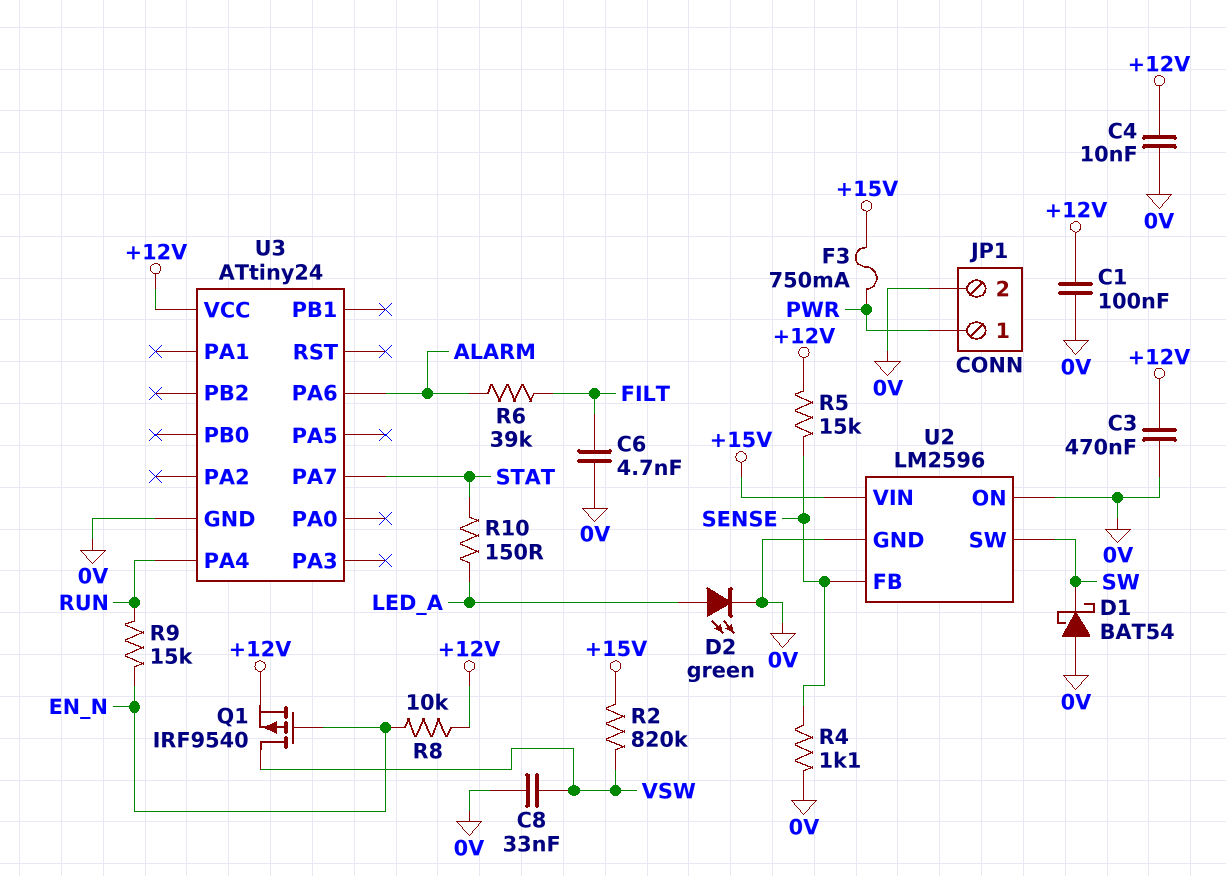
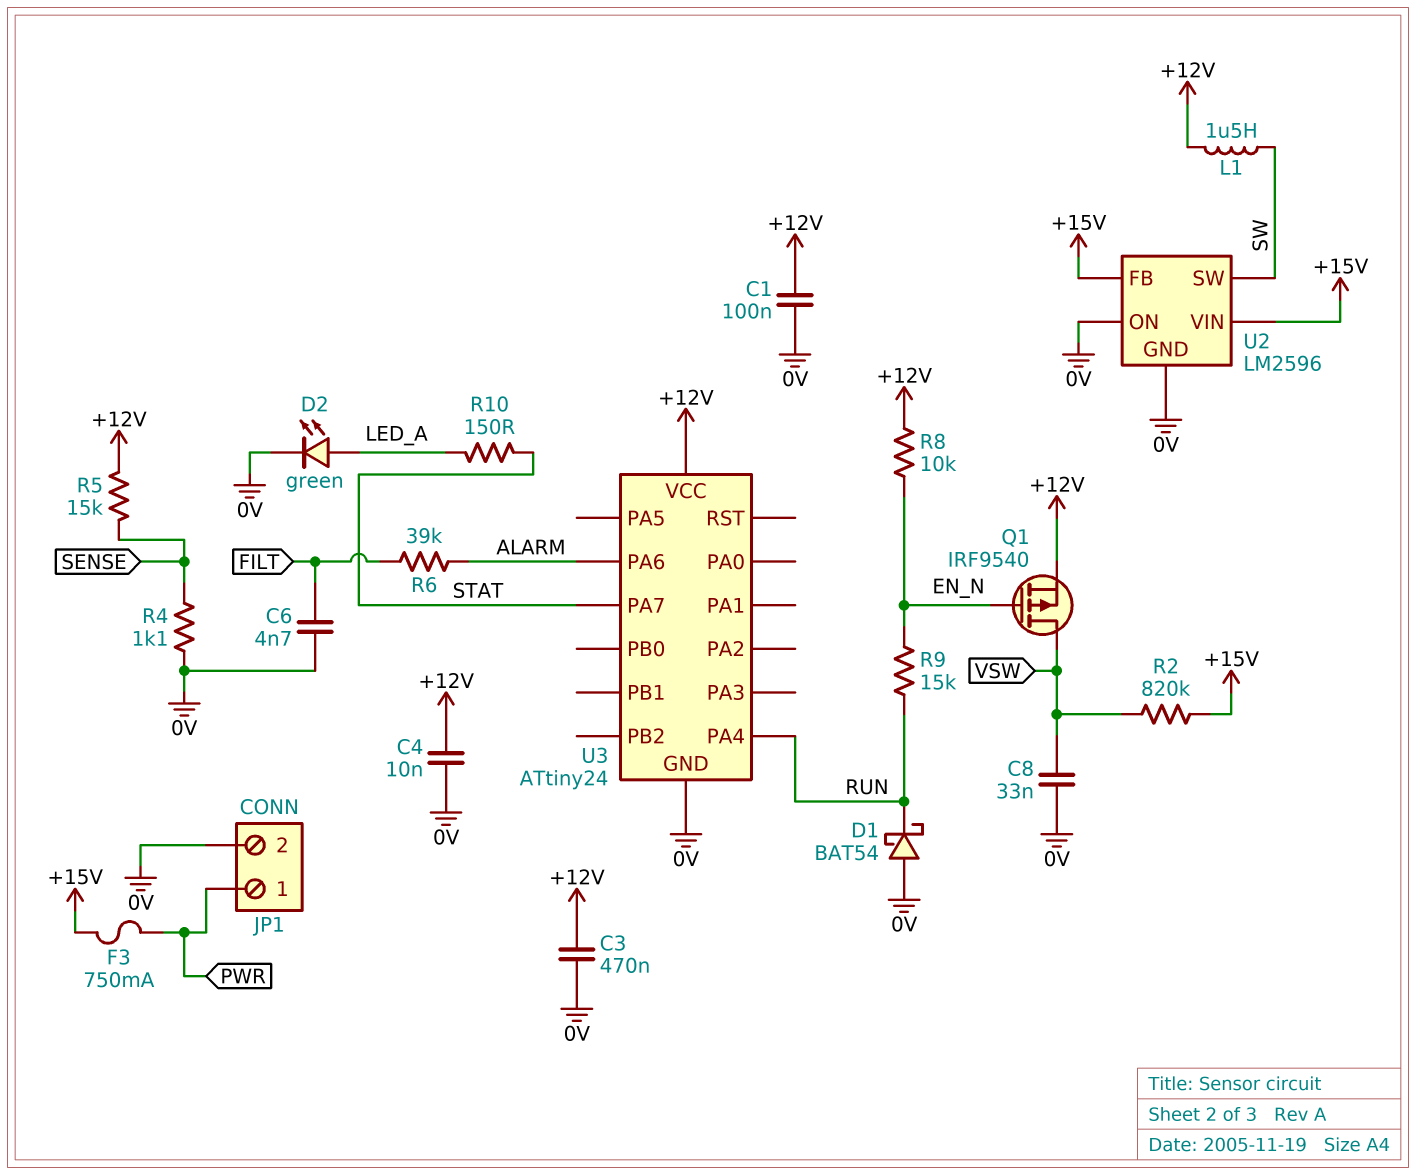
D1: schottky BAT54 (A 0V, K SW) -> schottky BAT54 (A 0V, K RUN)
L1: none -> 1.5uH (+12V, SW)
U2 pin FB: SENSE -> +15V

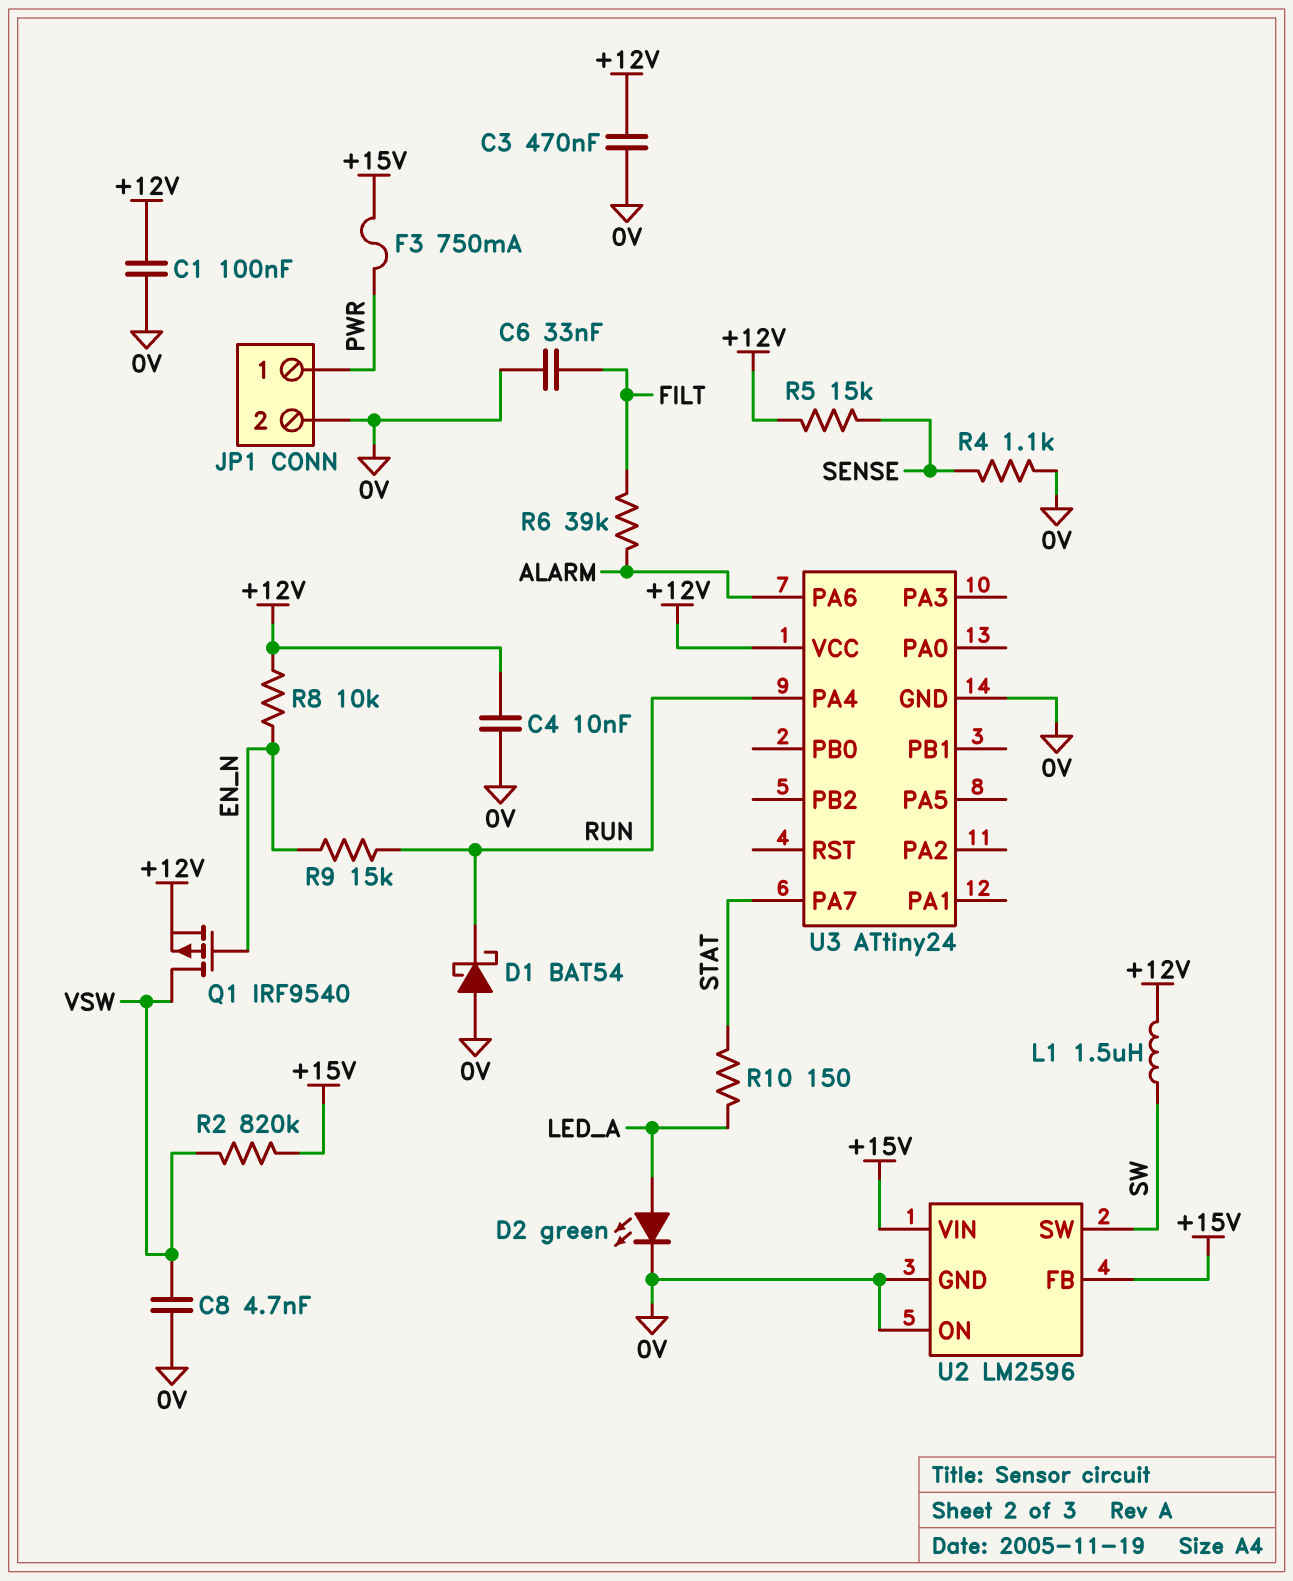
C6: 4.7nF (0V, FILT) -> 33nF (0V, FILT)
C8: 33nF (0V, VSW) -> 4.7nF (0V, VSW)

